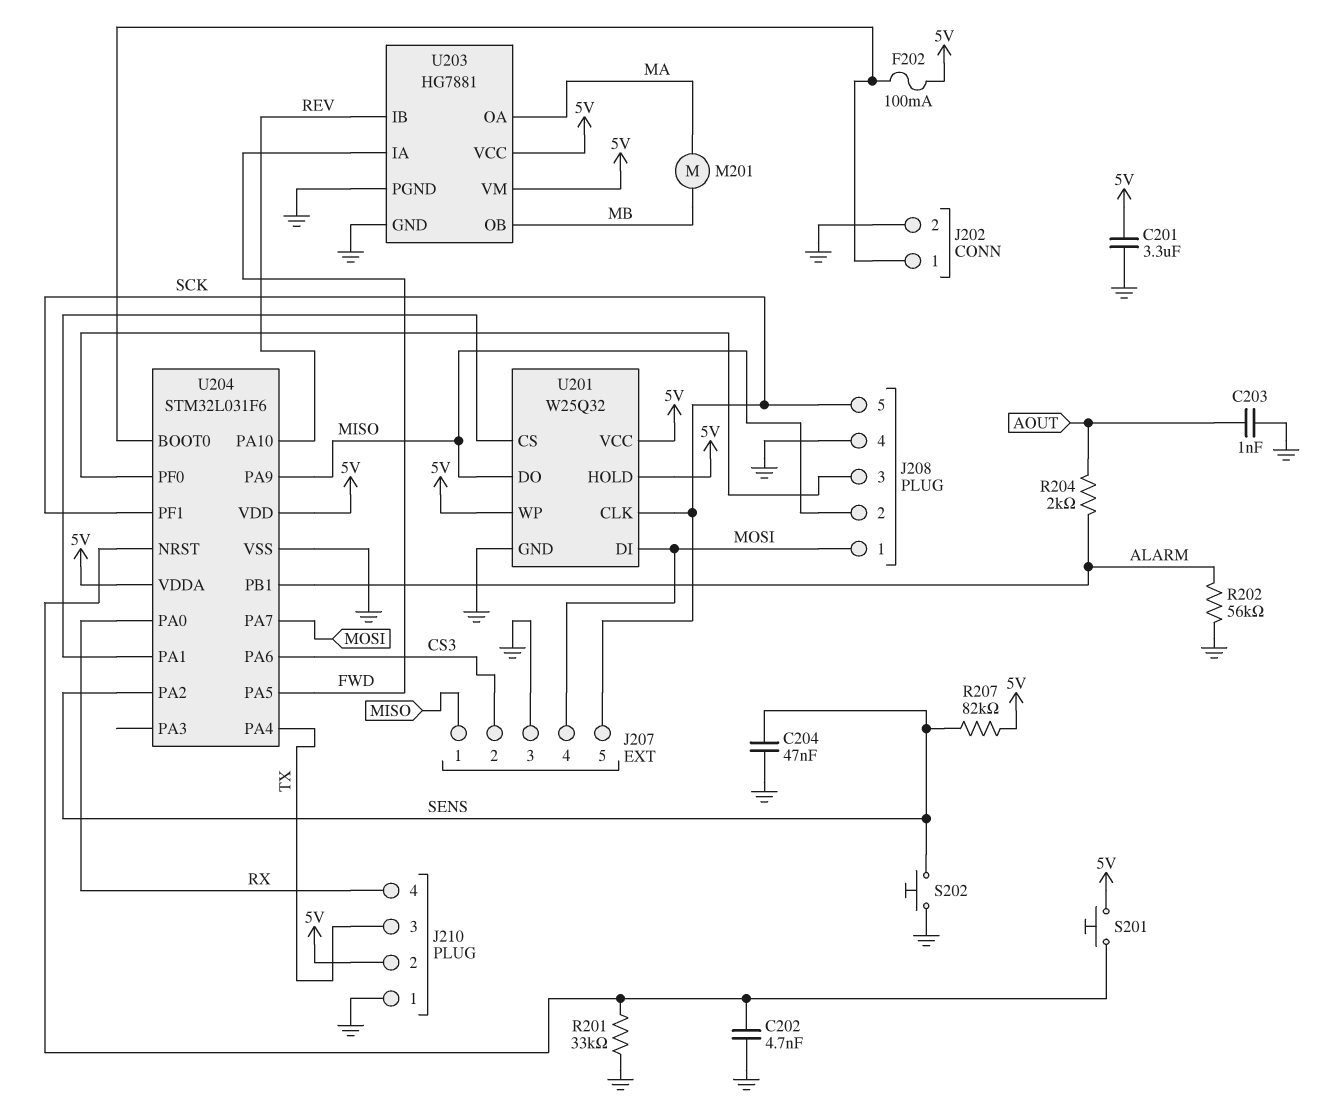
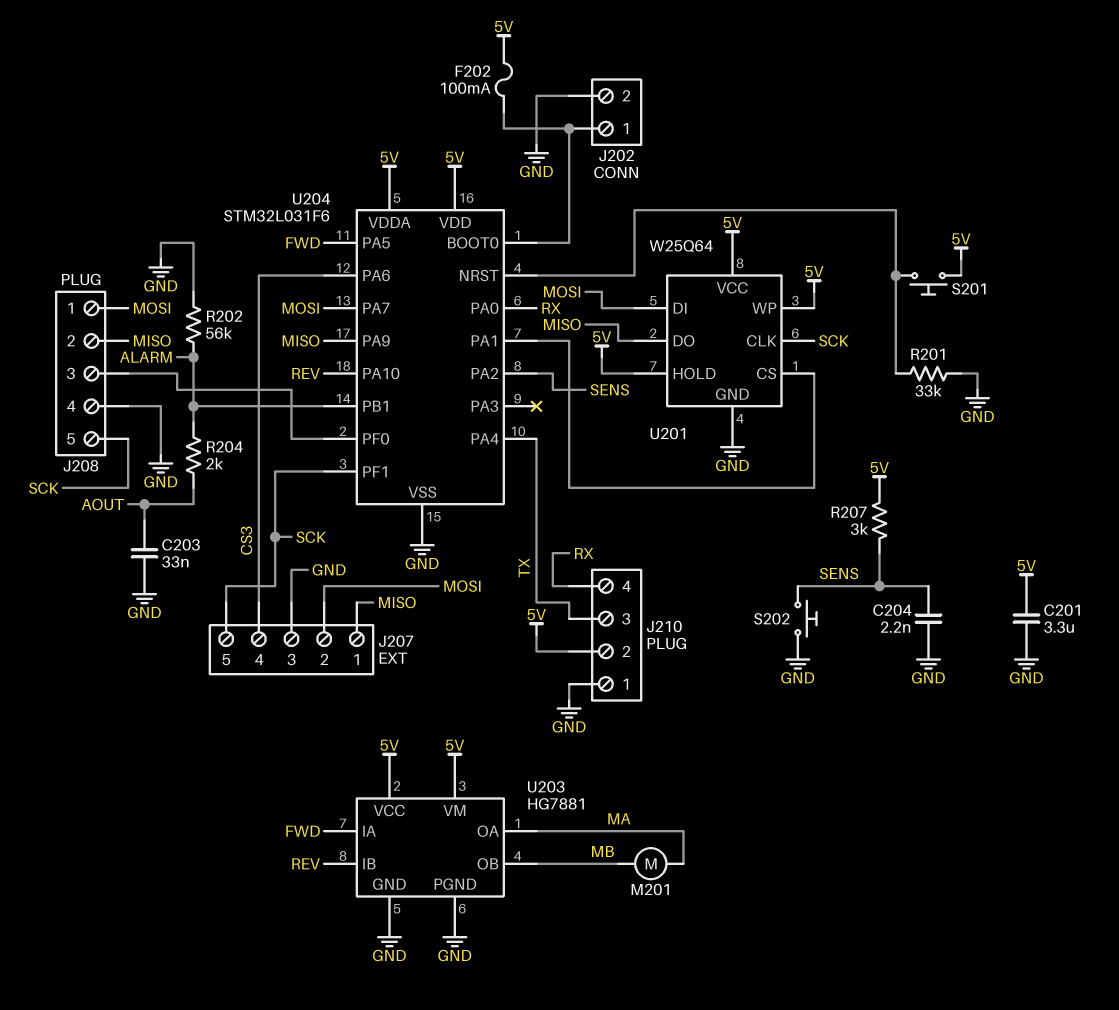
C202: 4.7nF (GND, U204/NRST) -> none
C203: 1nF (AOUT, GND) -> 33nF (AOUT, GND)
C204: 47nF (GND, SENS) -> 2.2nF (GND, SENS)
J207 pin 2: CS3 -> MOSI
J207 pin 4: MOSI -> CS3
R207: 82k (5V, SENS) -> 3k (5V, SENS)
U201: W25Q32 -> W25Q64

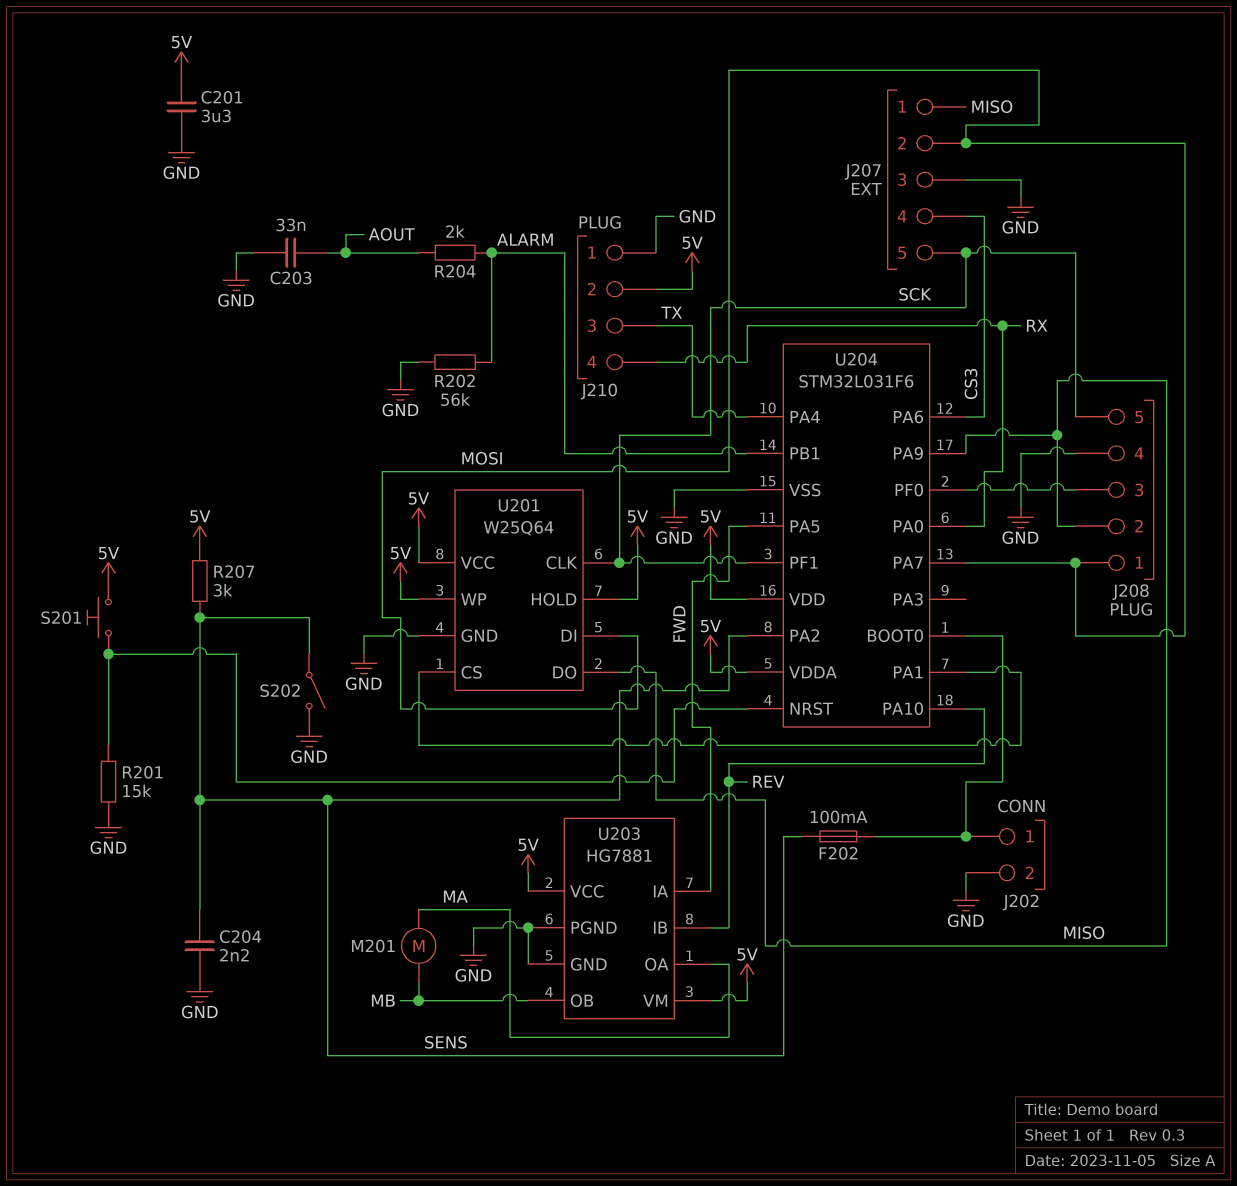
F202: 100mA (5V, J202/1) -> 100mA (J202/1, SENS)
R201: 33k (GND, U204/NRST) -> 15k (GND, U204/NRST)
S202: button (GND, SENS) -> switch (GND, SENS)

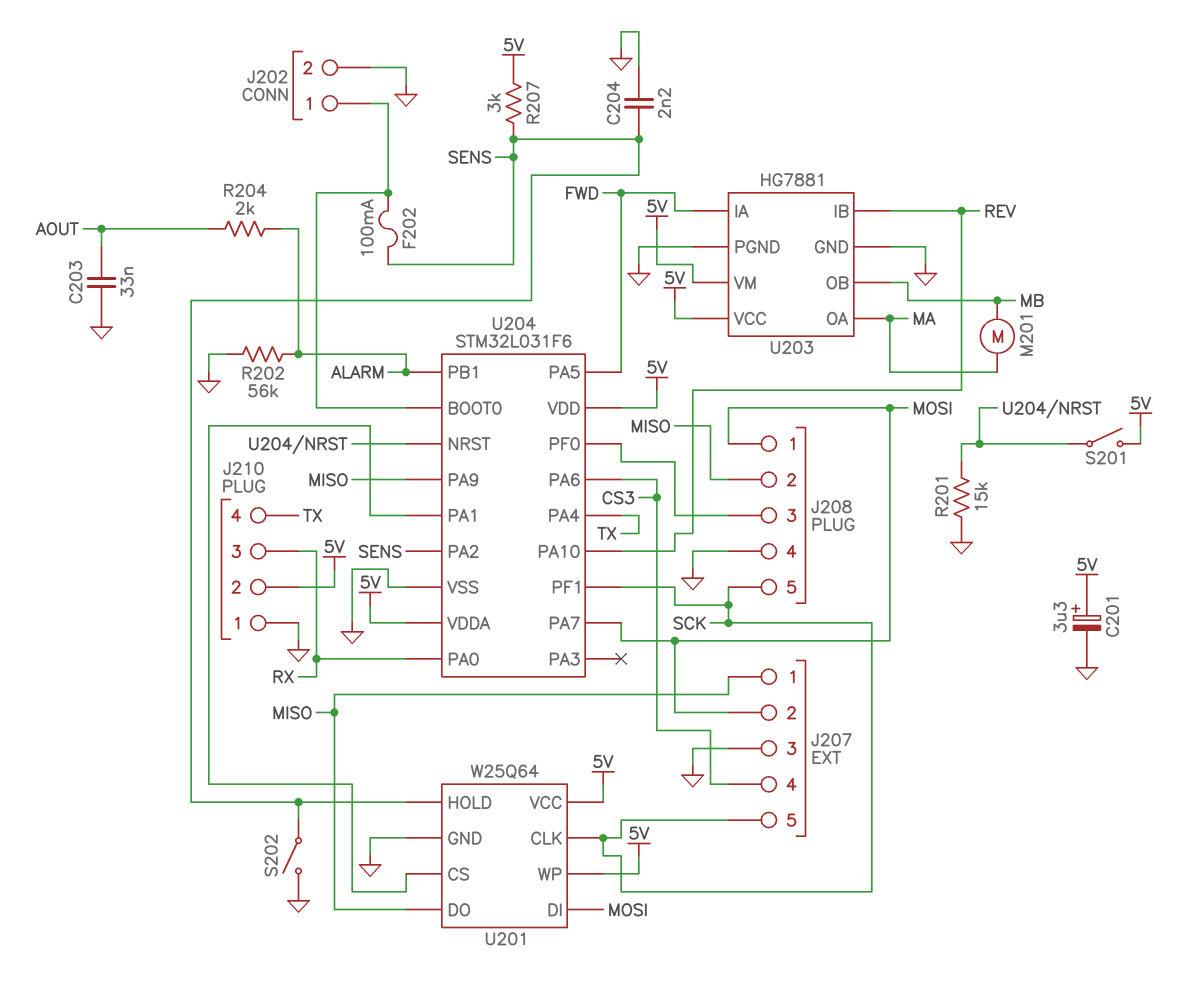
C201: 3.3uF (5V, GND) -> 3.3uF (plus 5V, minus GND)
J210 pin 3: TX -> RX
J210 pin 4: RX -> TX
S201: button (5V, U204/NRST) -> switch (5V, U204/NRST)
U201 pin HOLD: 5V -> SENS

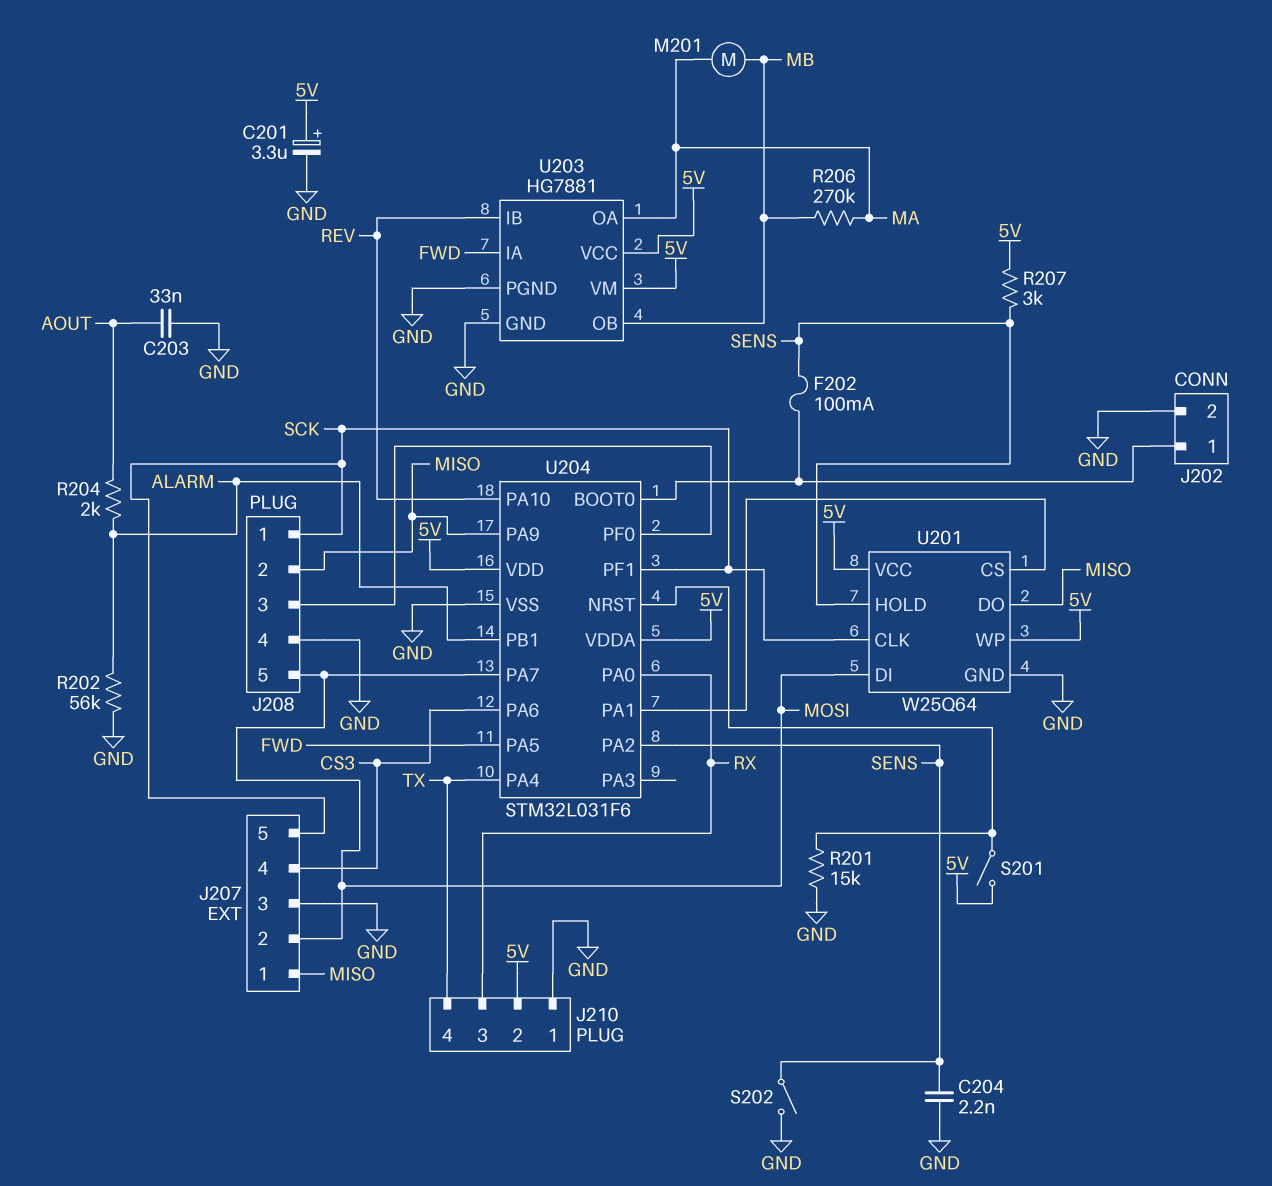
J208 pin 1: MOSI -> SCK
J208 pin 5: SCK -> MOSI
R206: none -> 270k (MA, MB)

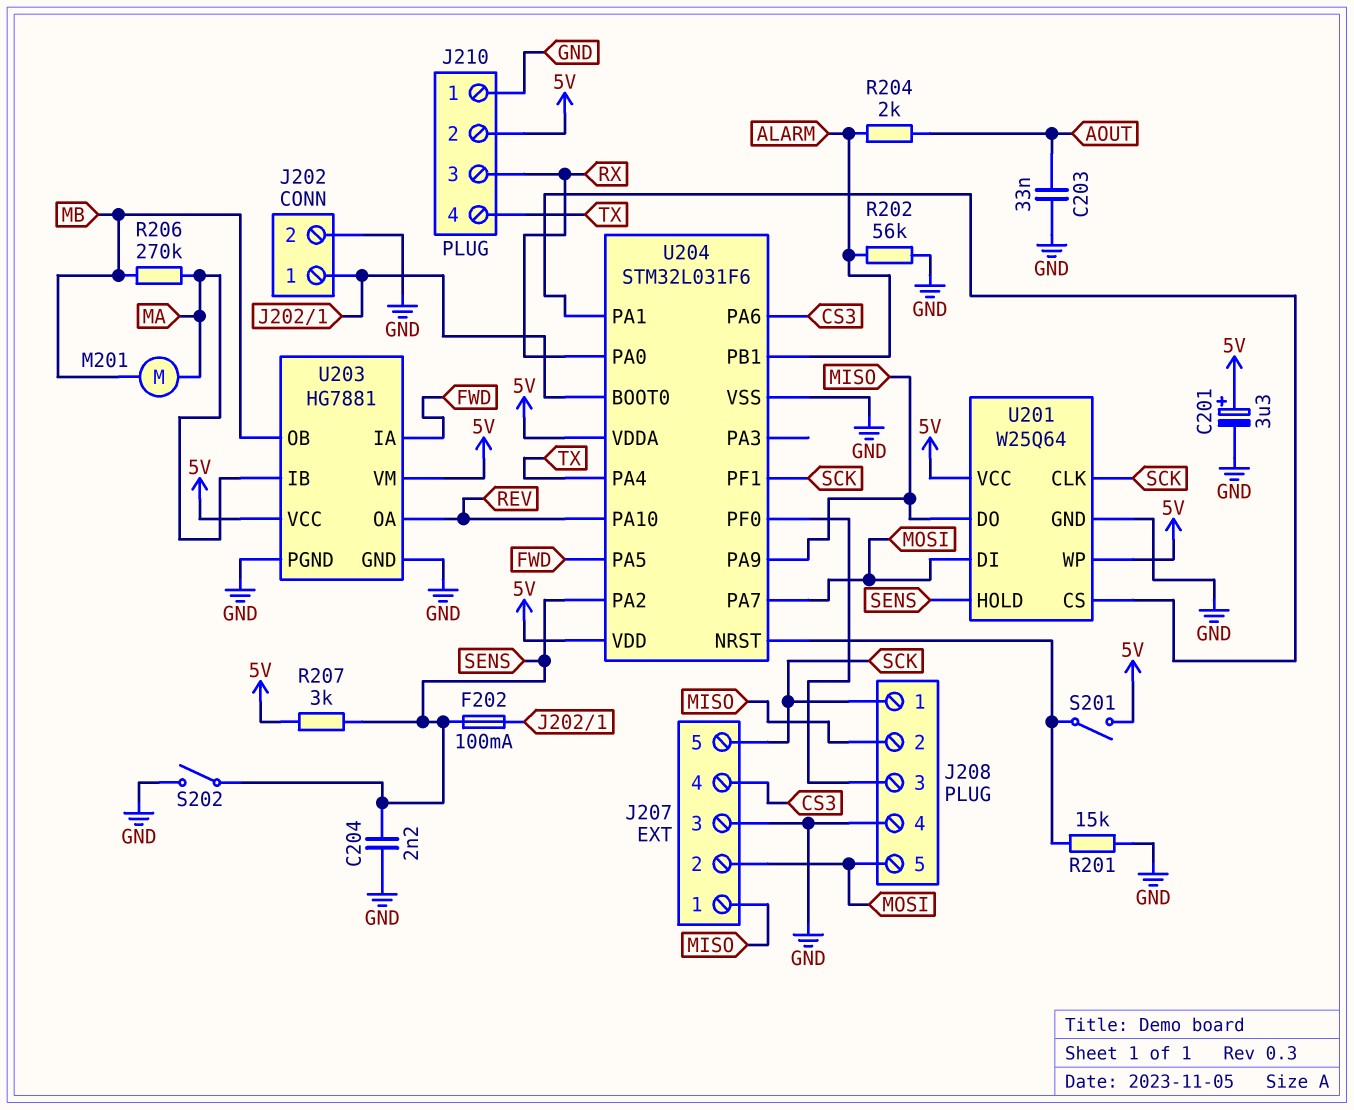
U203 pin IB: REV -> MA
U203 pin OA: MA -> REV

